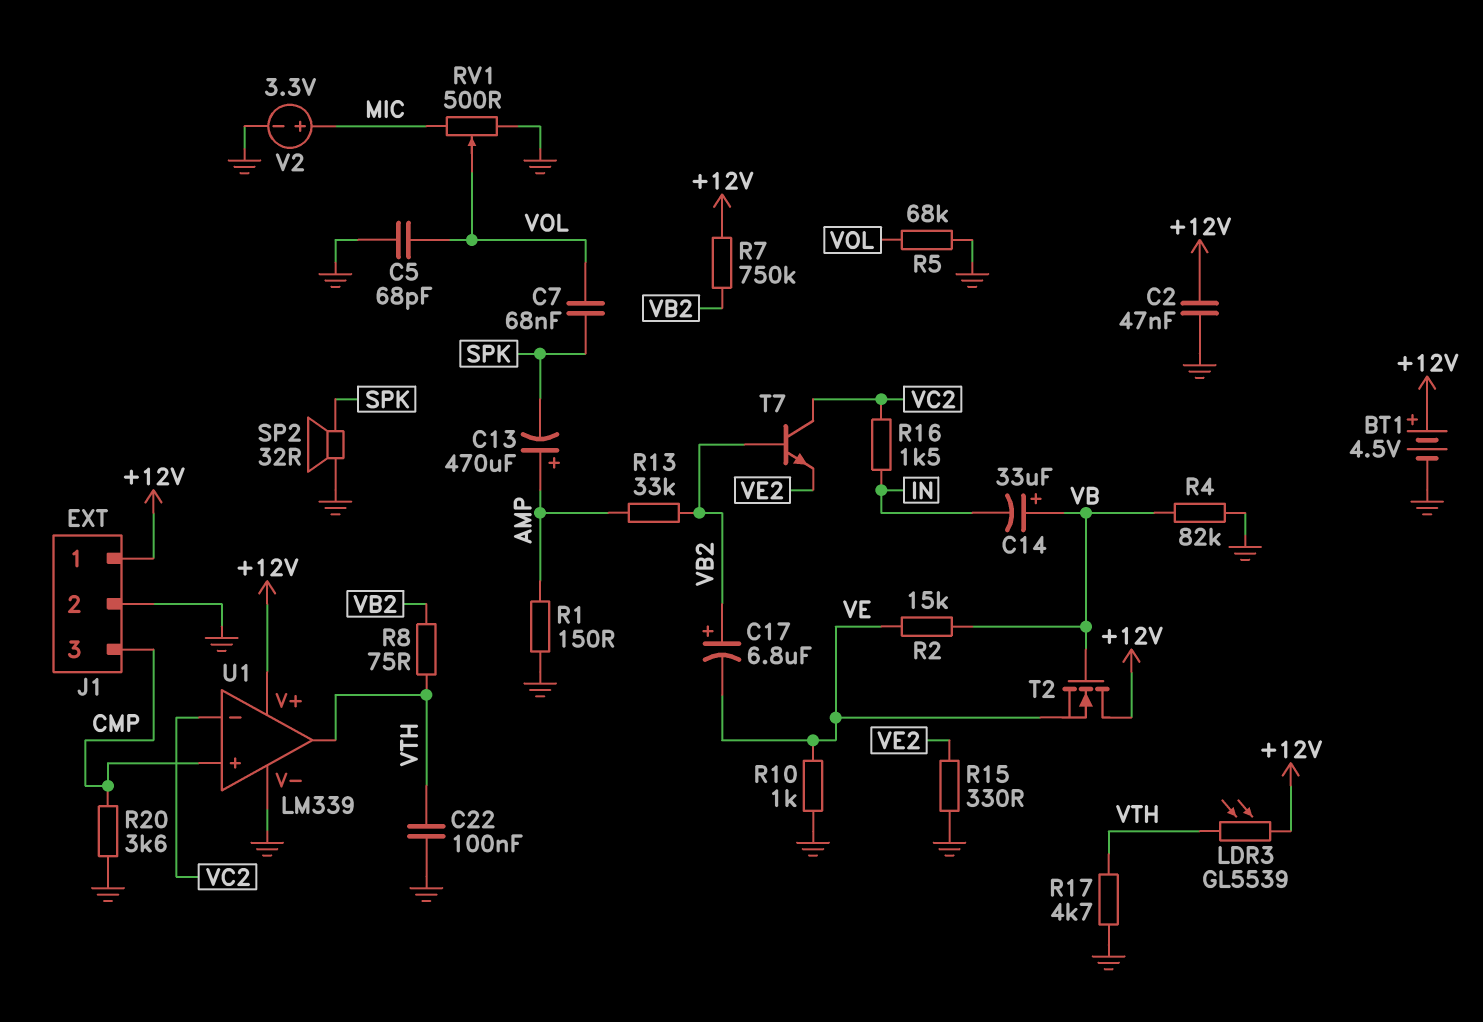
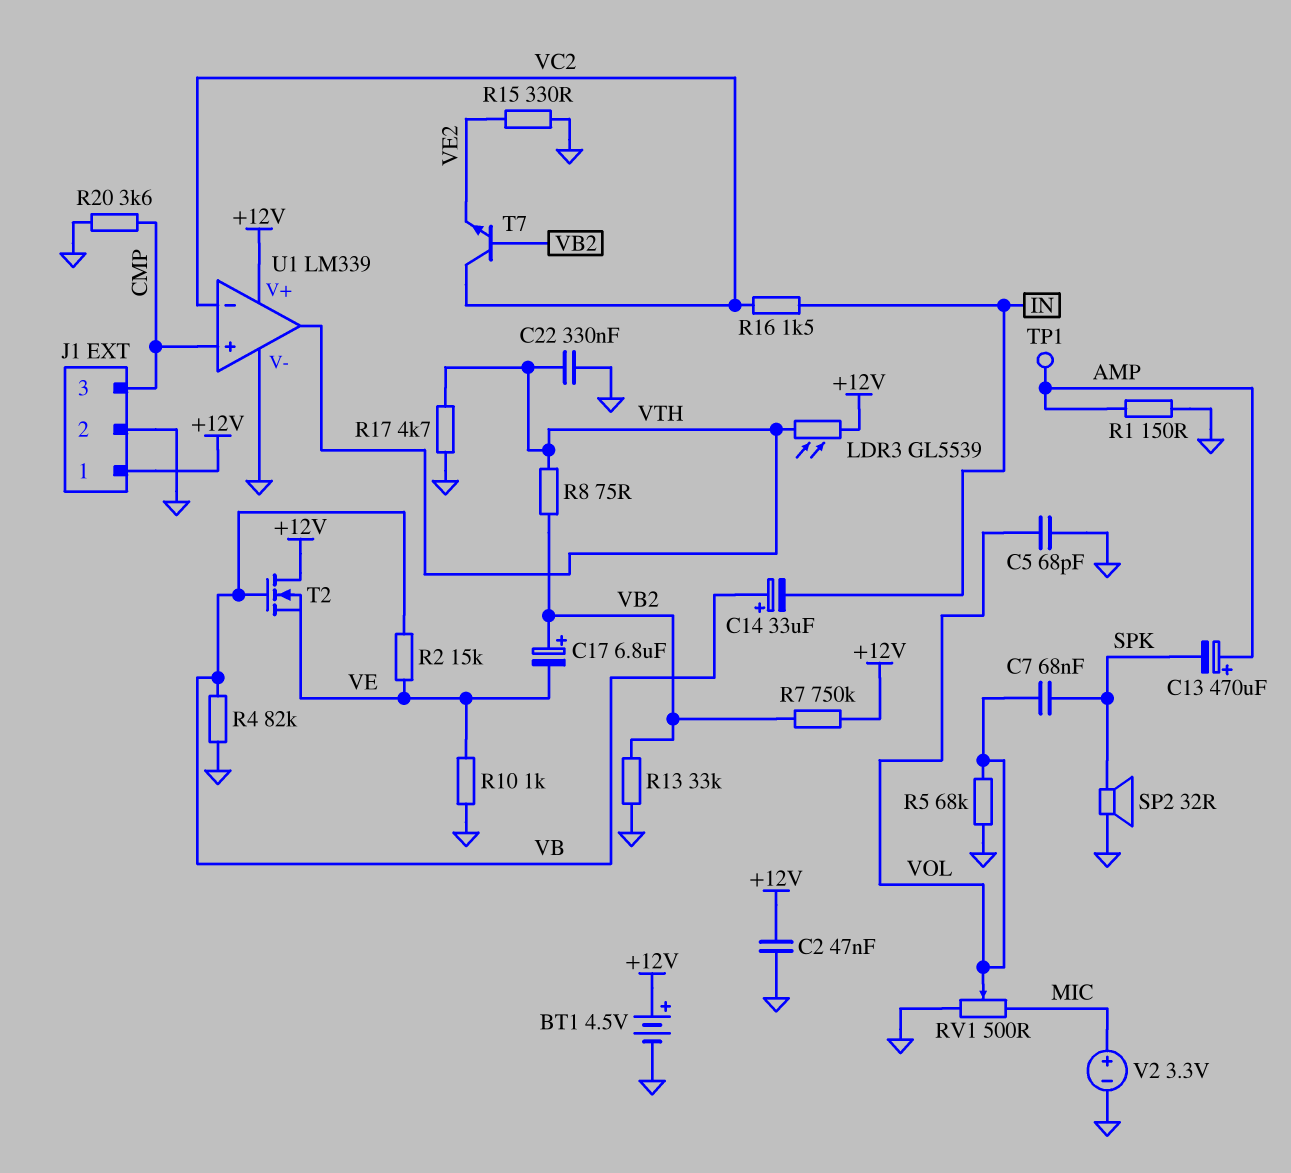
C22: 100nF (GND, VTH) -> 330nF (GND, VTH)
R13: 33k (AMP, VB2) -> 33k (GND, VB2)
TP1: none -> test point (AMP)

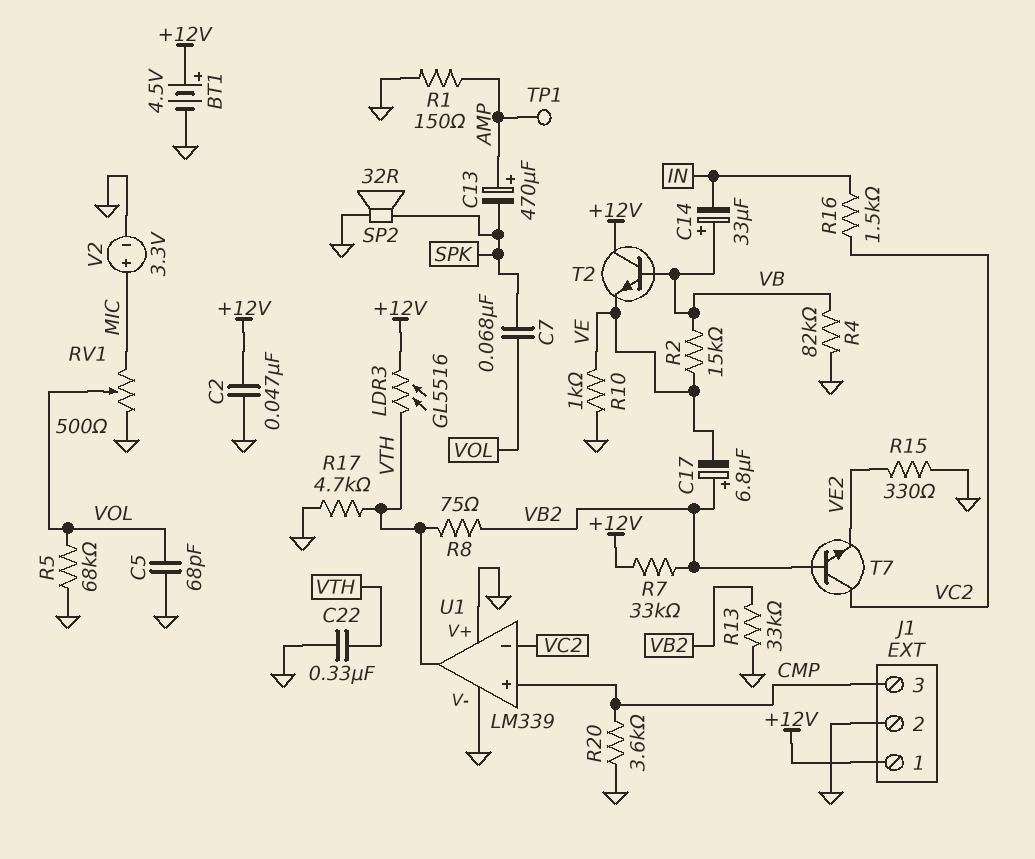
LDR3: GL5539 (+12V, VTH) -> GL5516 (+12V, VTH)
R7: 750k (+12V, VB2) -> 33k (+12V, VB2)
T2: NMOS (G VB, D +12V, S VE) -> NPN (B VB, C +12V, E VE)
U1 pin V+: +12V -> GND

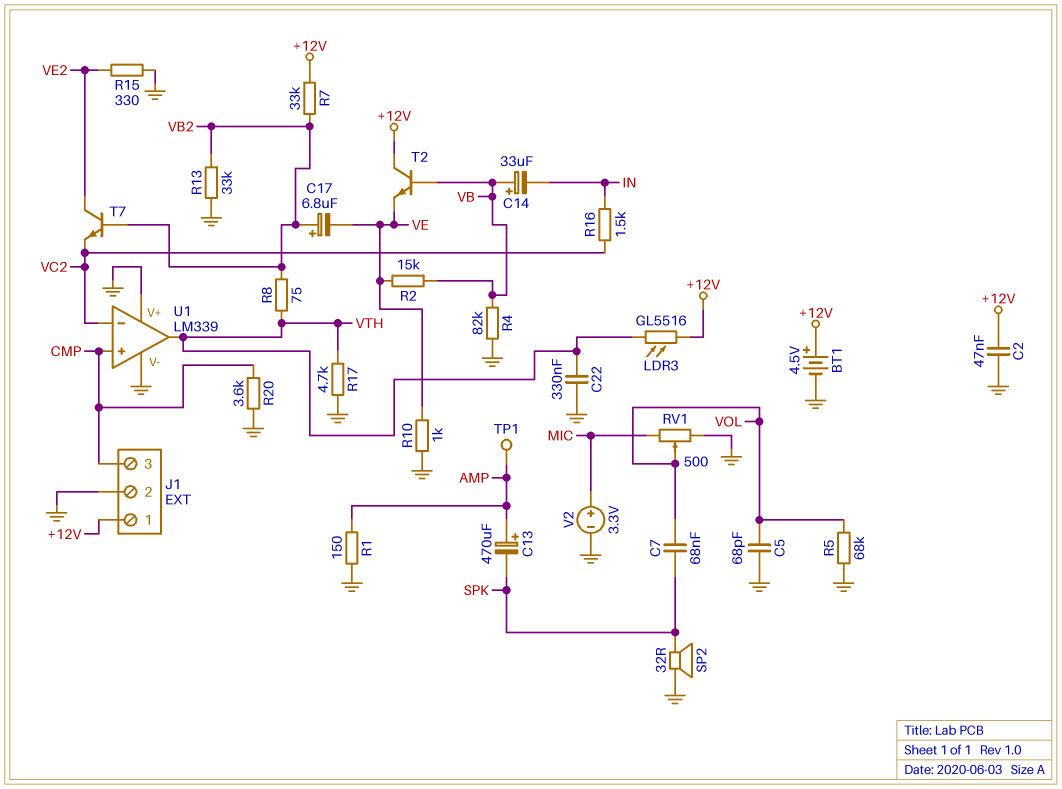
T7: NPN (B VB2, C VC2, E VE2) -> NPN (B VB2, C VE2, E VC2)

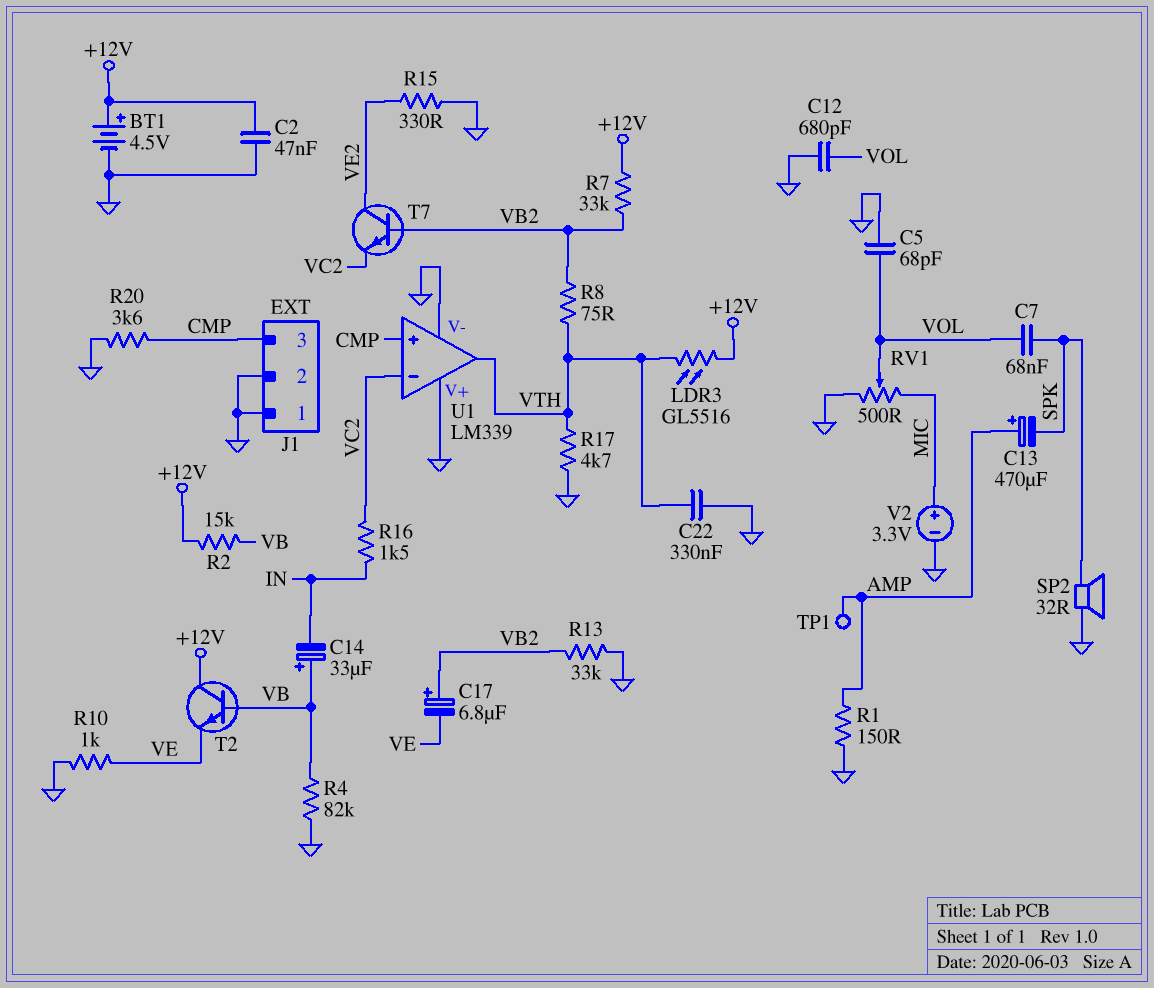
C12: none -> 680pF (GND, VOL)
J1 pin 1: +12V -> GND
R2: 15k (VB, VE) -> 15k (+12V, VB)
R5: 68k (GND, VOL) -> none

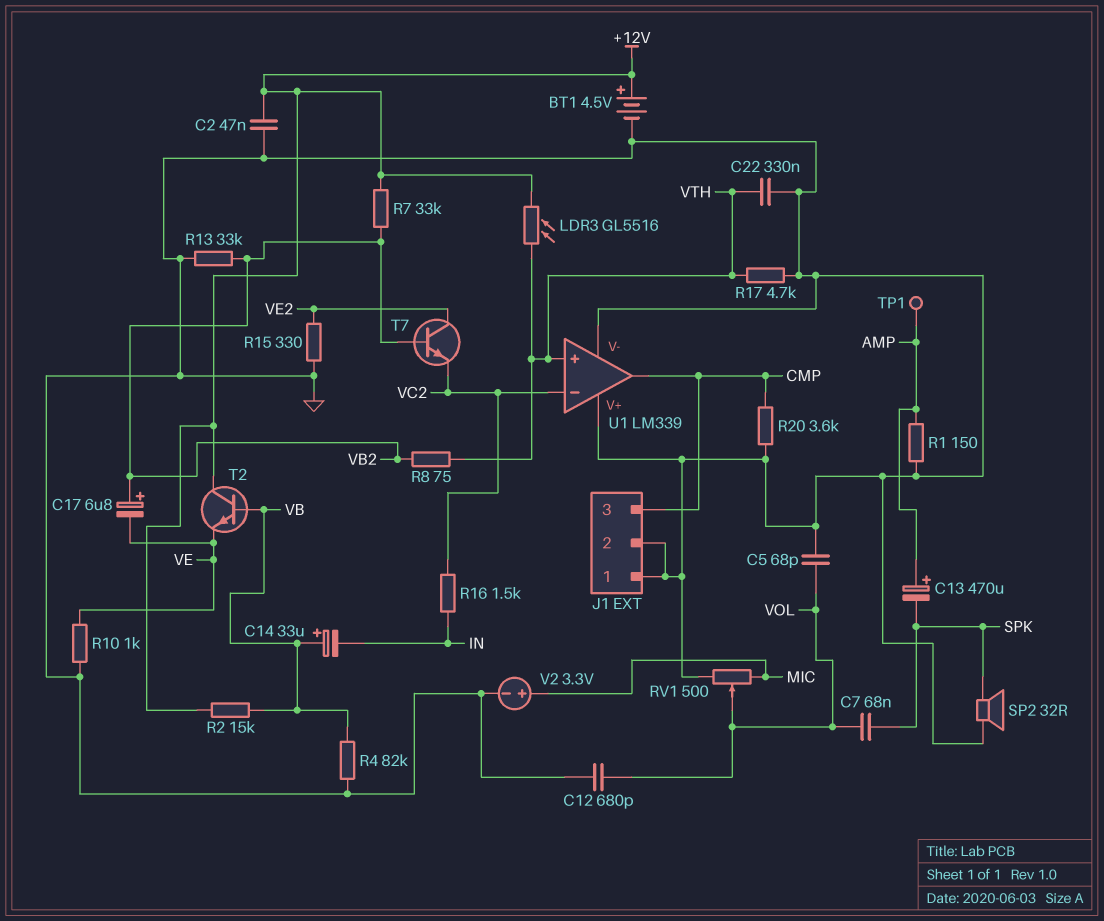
U1 pin in+: CMP -> VTH
U1 pin out: VTH -> CMP

